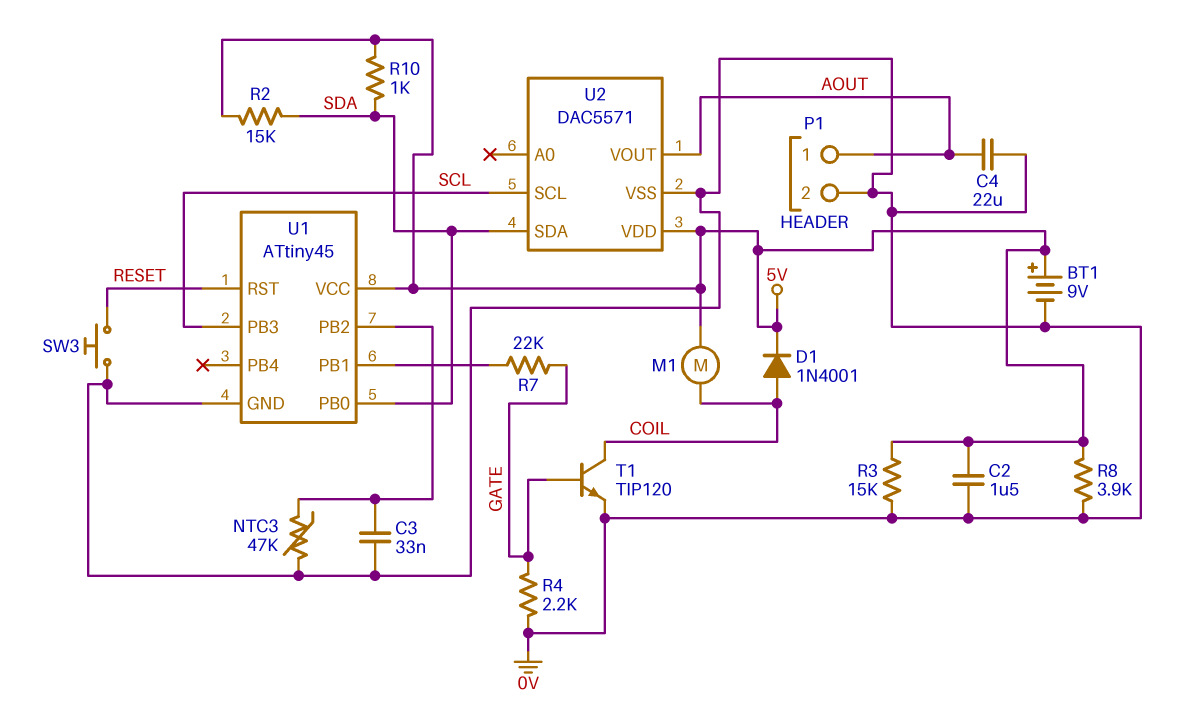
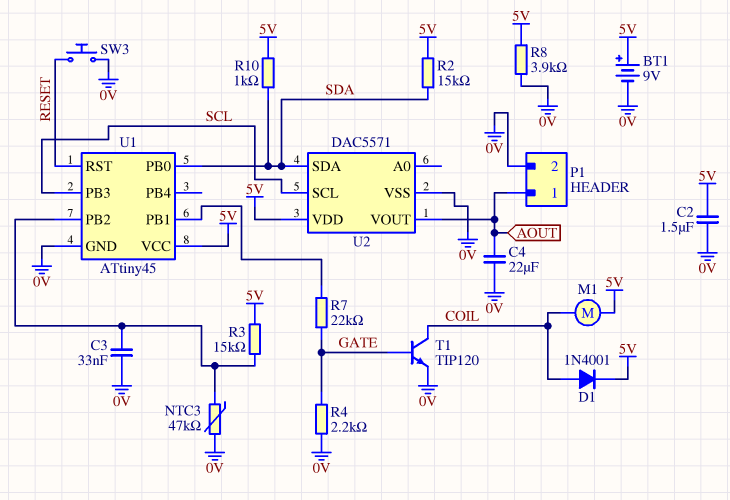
R3: 15k (0V, 5V) -> 15k (5V, U1/PB2)

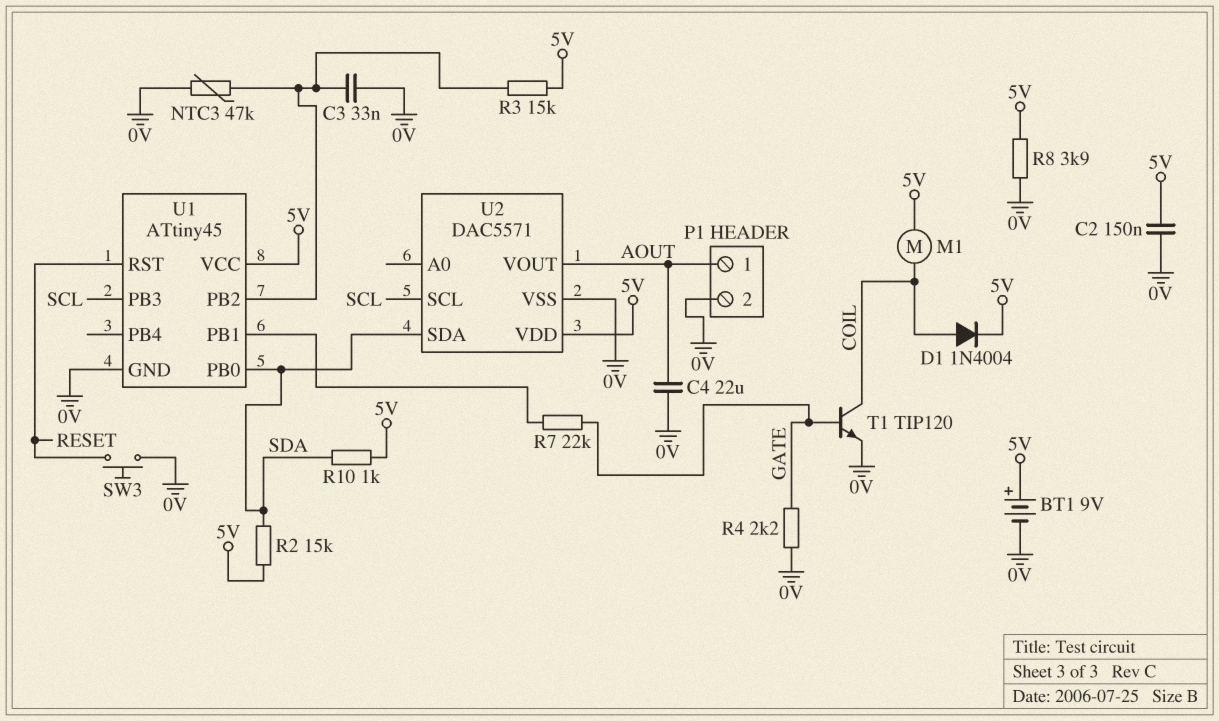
C2: 1.5uF (0V, 5V) -> 150nF (0V, 5V)
D1: diode 1N4001 (A COIL, K 5V) -> diode 1N4004 (A COIL, K 5V)

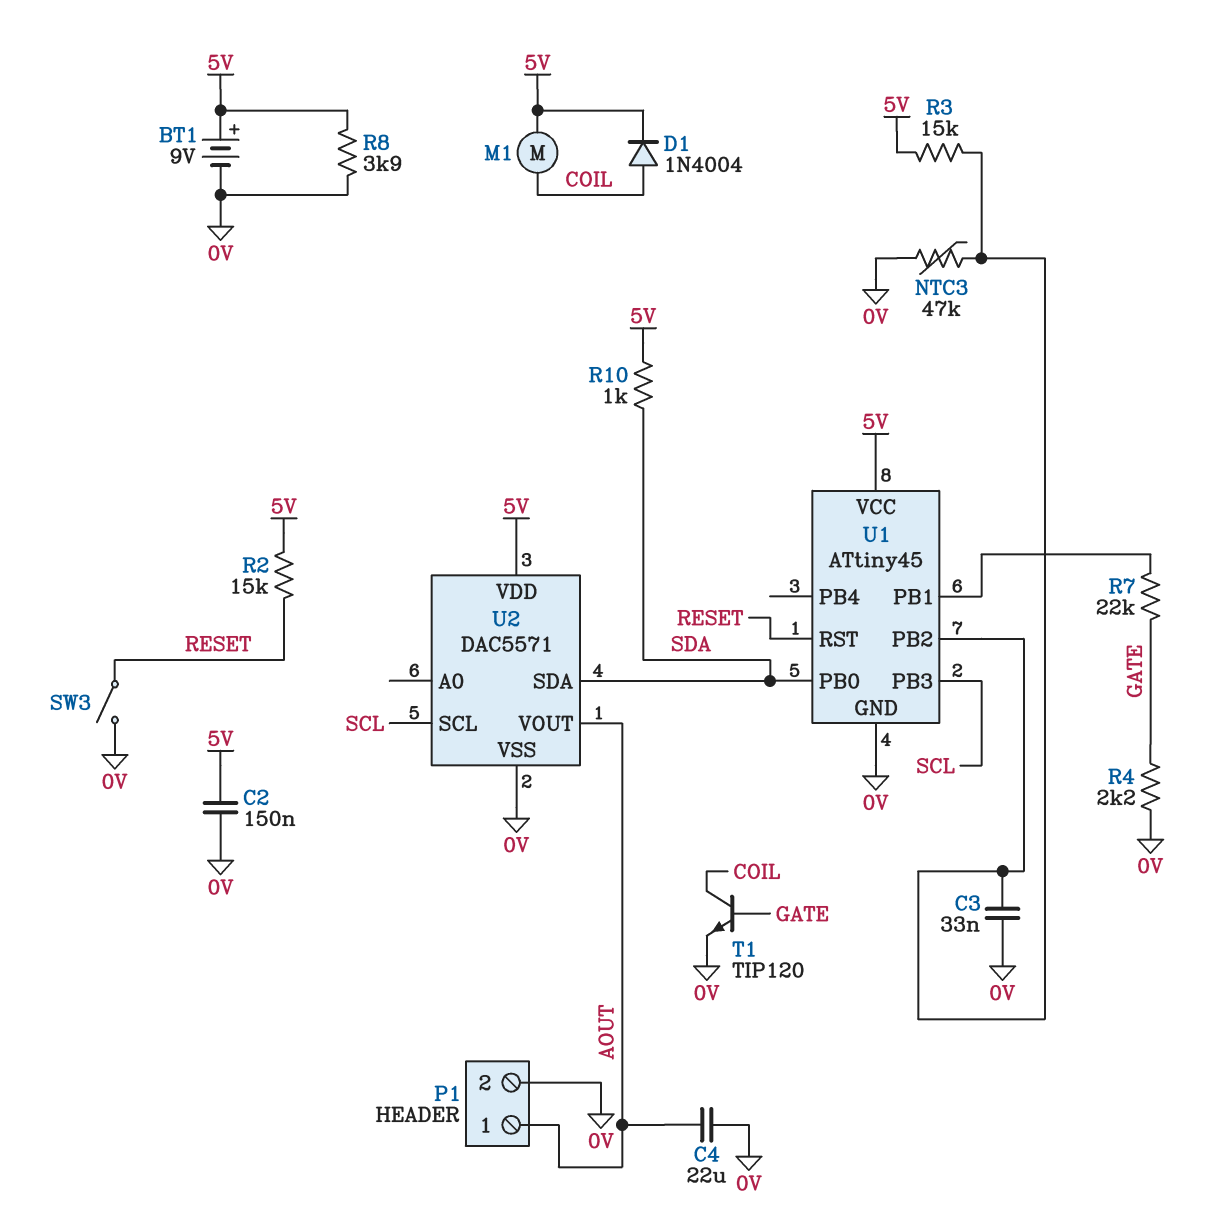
R2: 15k (5V, SDA) -> 15k (5V, RESET)
SW3: button (0V, RESET) -> switch (0V, RESET)

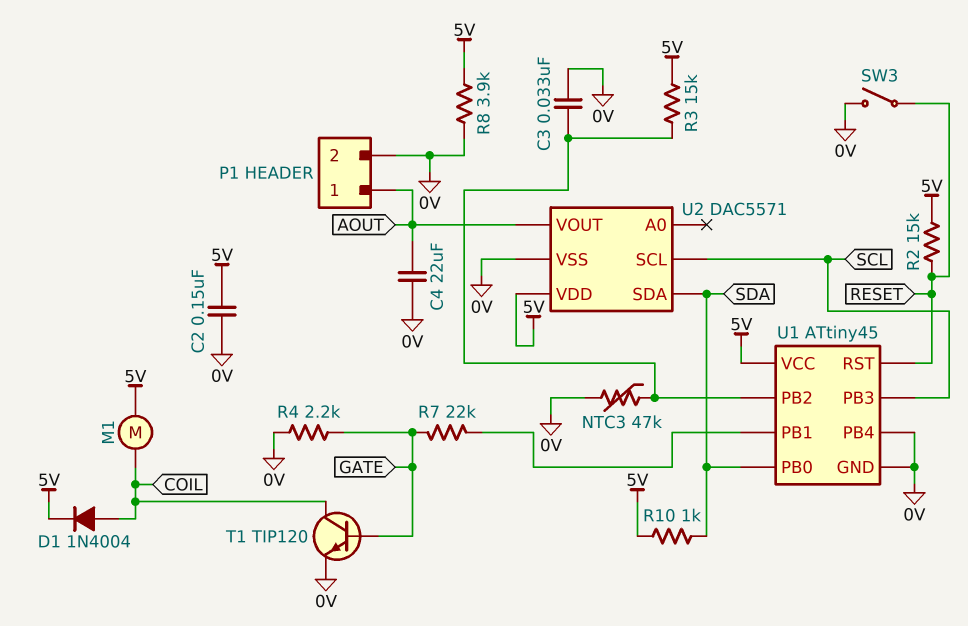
BT1: 9V (plus 5V, minus 0V) -> none
U1 pin PB4: none -> 0V

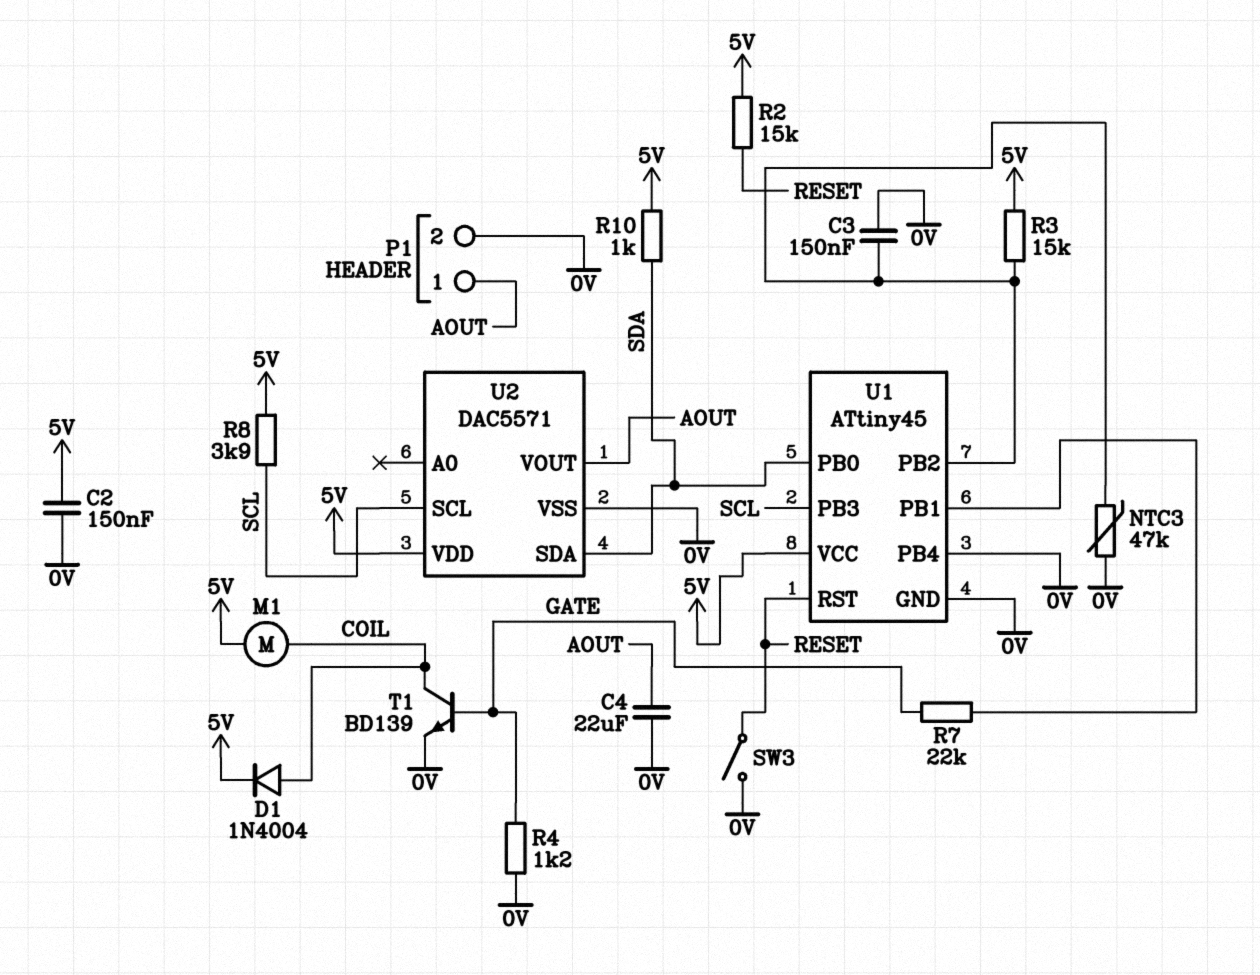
C3: 33nF (0V, U1/PB2) -> 150nF (0V, U1/PB2)
R4: 2.2k (0V, GATE) -> 1.2k (0V, GATE)
R8: 3.9k (0V, 5V) -> 3.9k (5V, SCL)
T1: NPN TIP120 (B GATE, C COIL, E 0V) -> NPN BD139 (B GATE, C COIL, E 0V)

